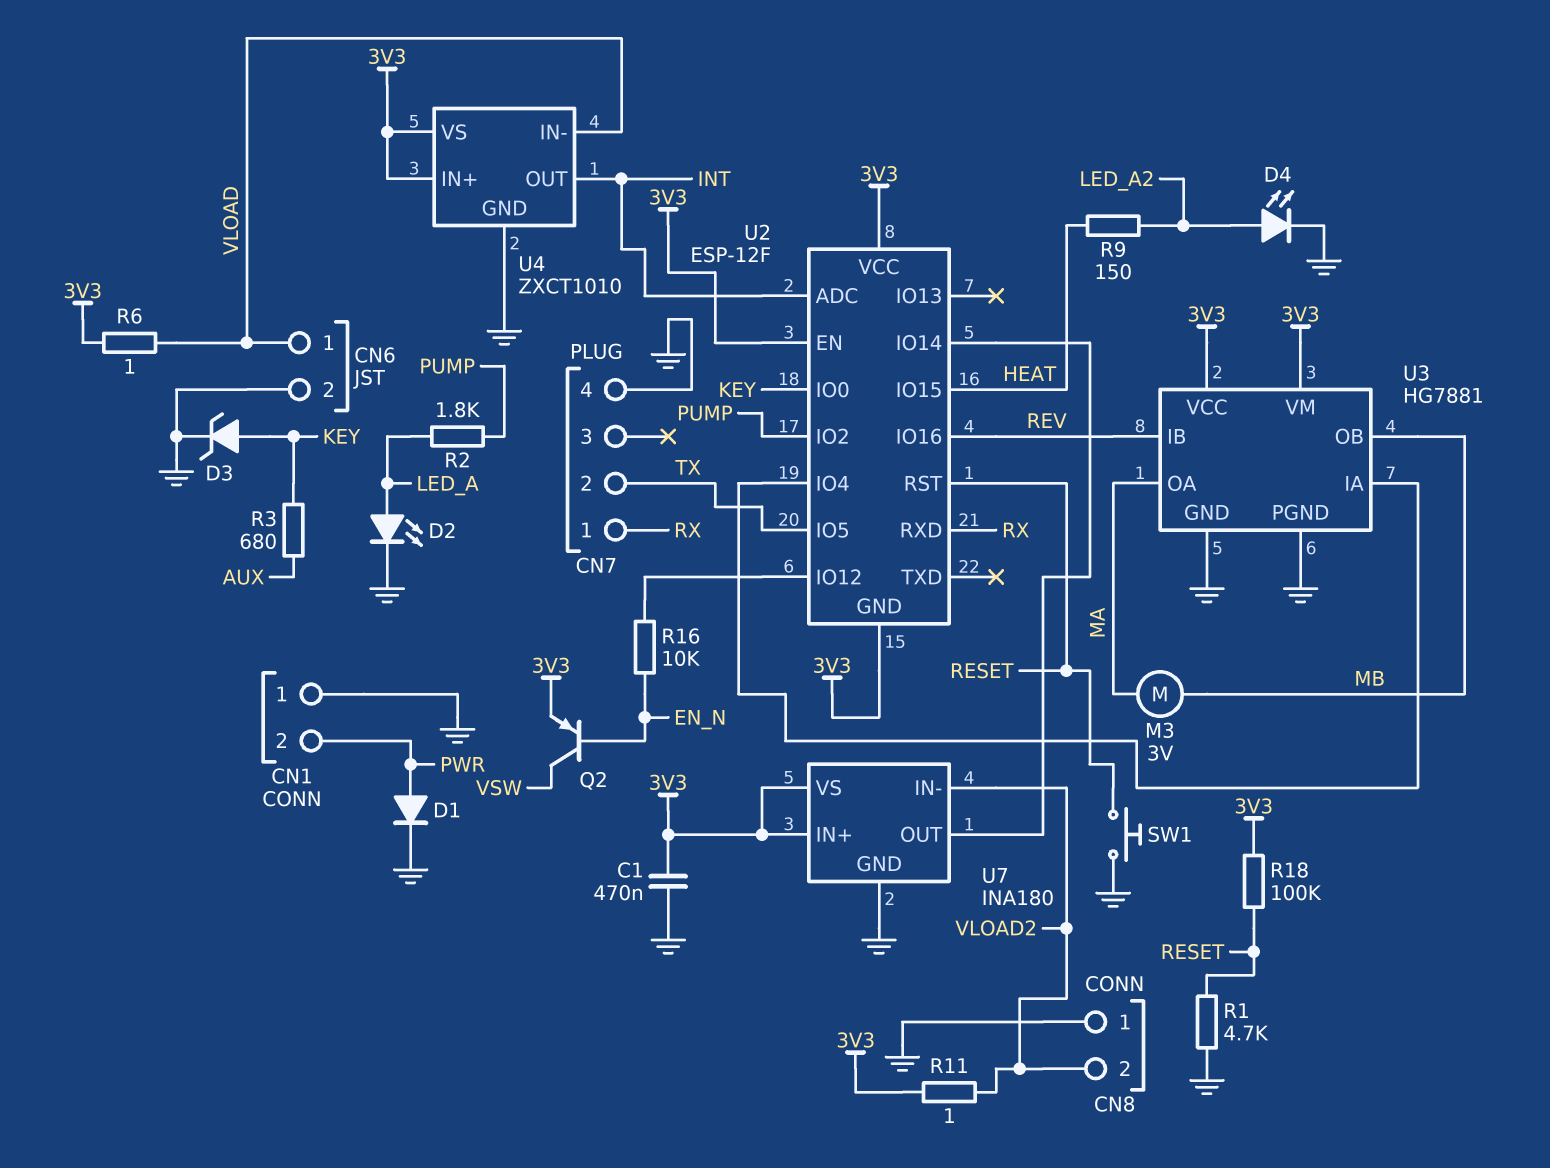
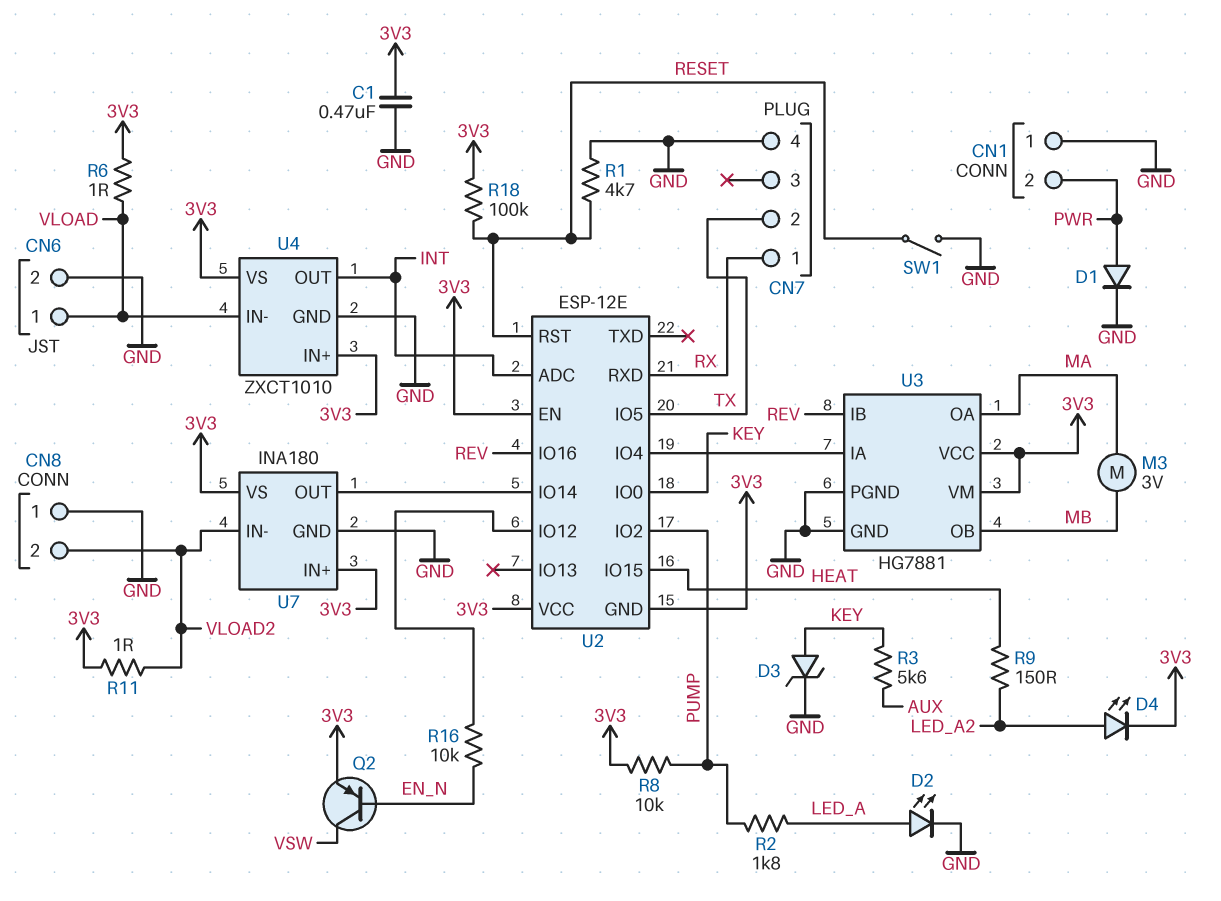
D4: LED (A LED_A2, K GND) -> LED (A LED_A2, K 3V3)
R3: 680 (AUX, KEY) -> 5.6k (AUX, KEY)
R8: none -> 10k (3V3, PUMP)
SW1: button (GND, RESET) -> switch (GND, RESET)
U2: ESP-12F -> ESP-12E

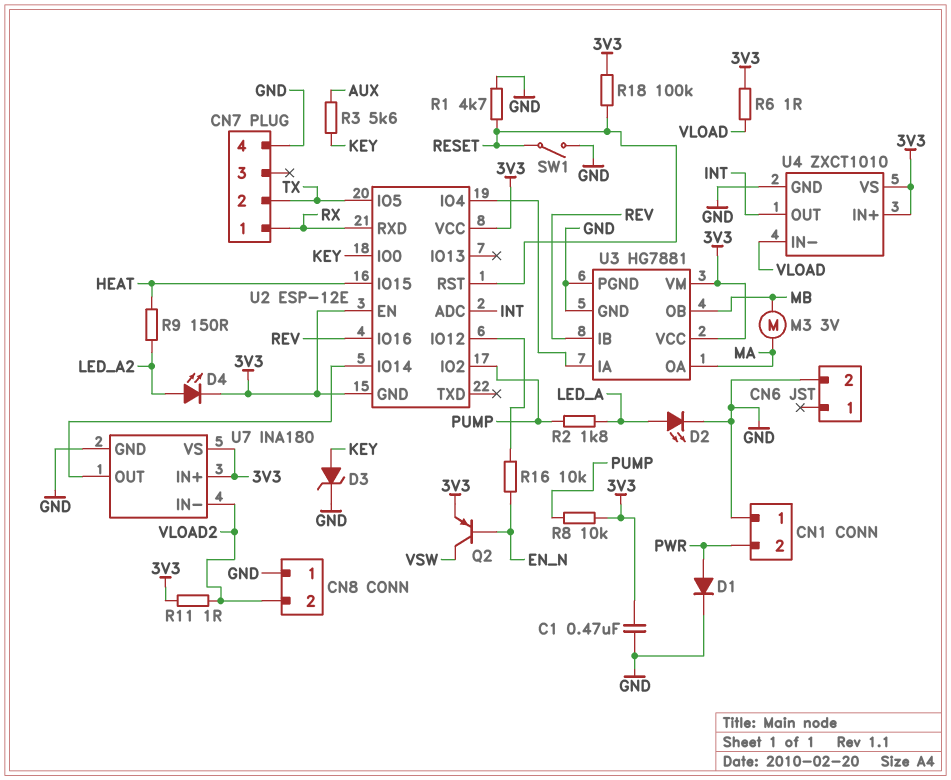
CN6 pin 1: VLOAD -> none

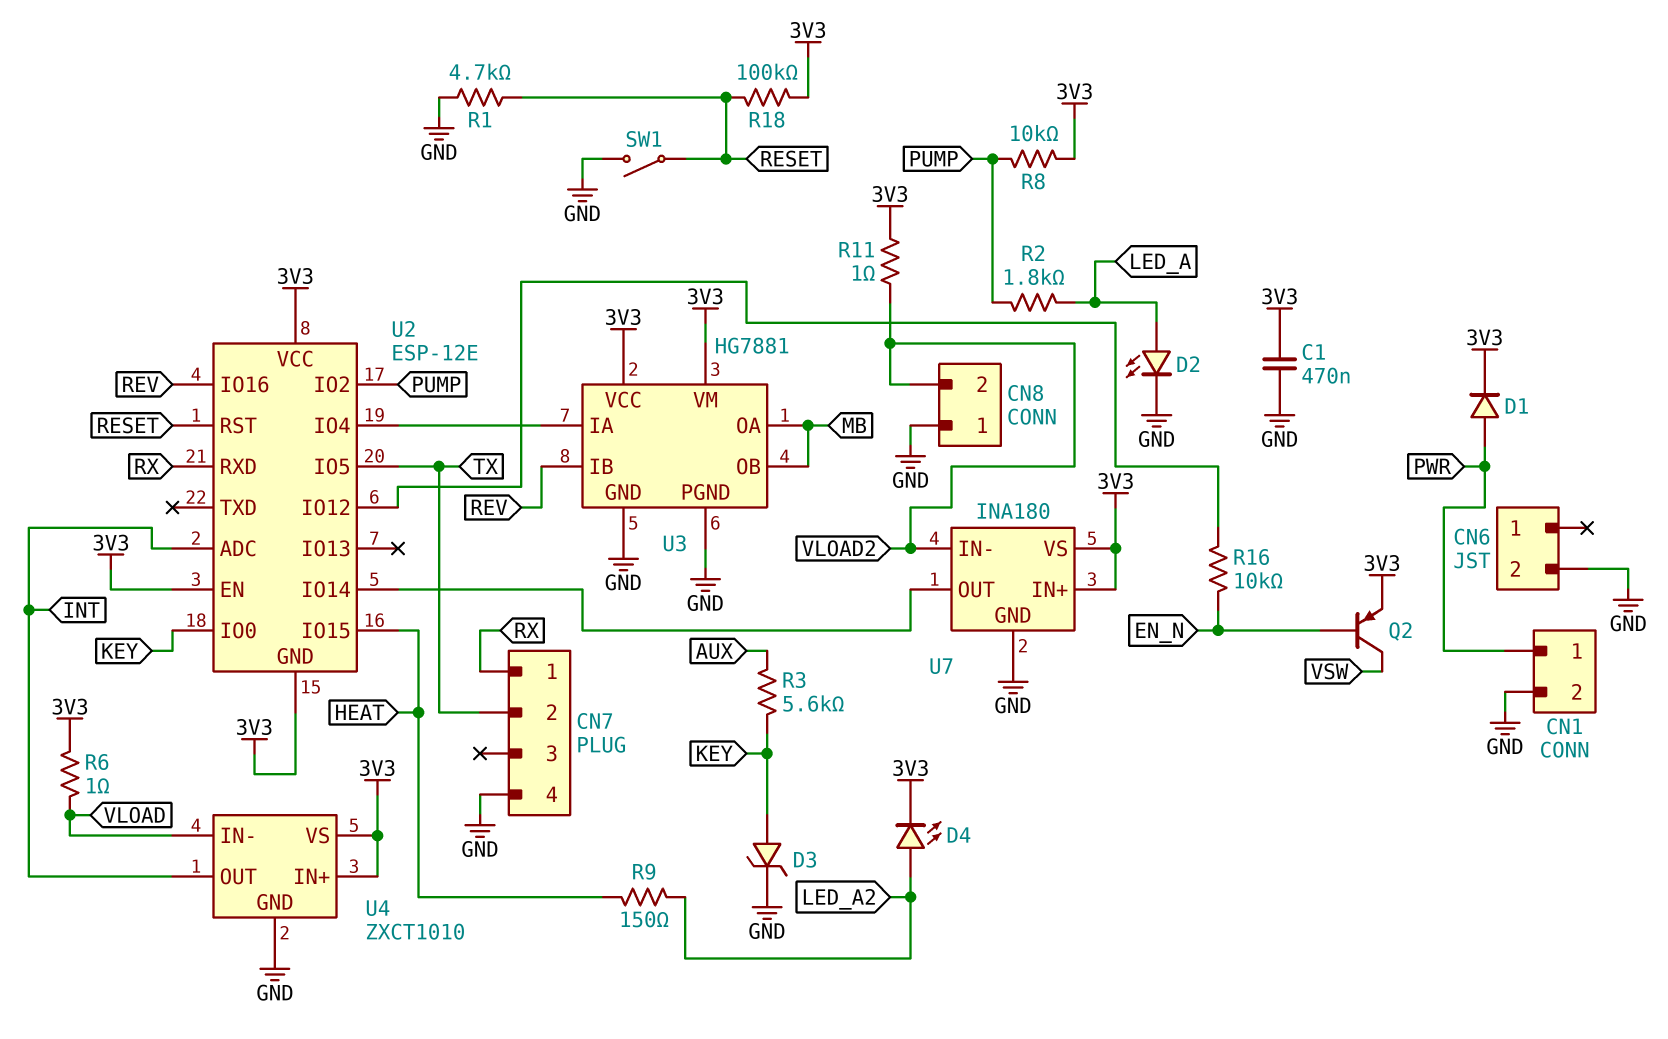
CN1 pin 1: GND -> PWR
CN1 pin 2: PWR -> GND
D1: diode (A PWR, K GND) -> diode (A PWR, K 3V3)
M3: motor 3V (MA, MB) -> none
U3 pin OA: MA -> MB

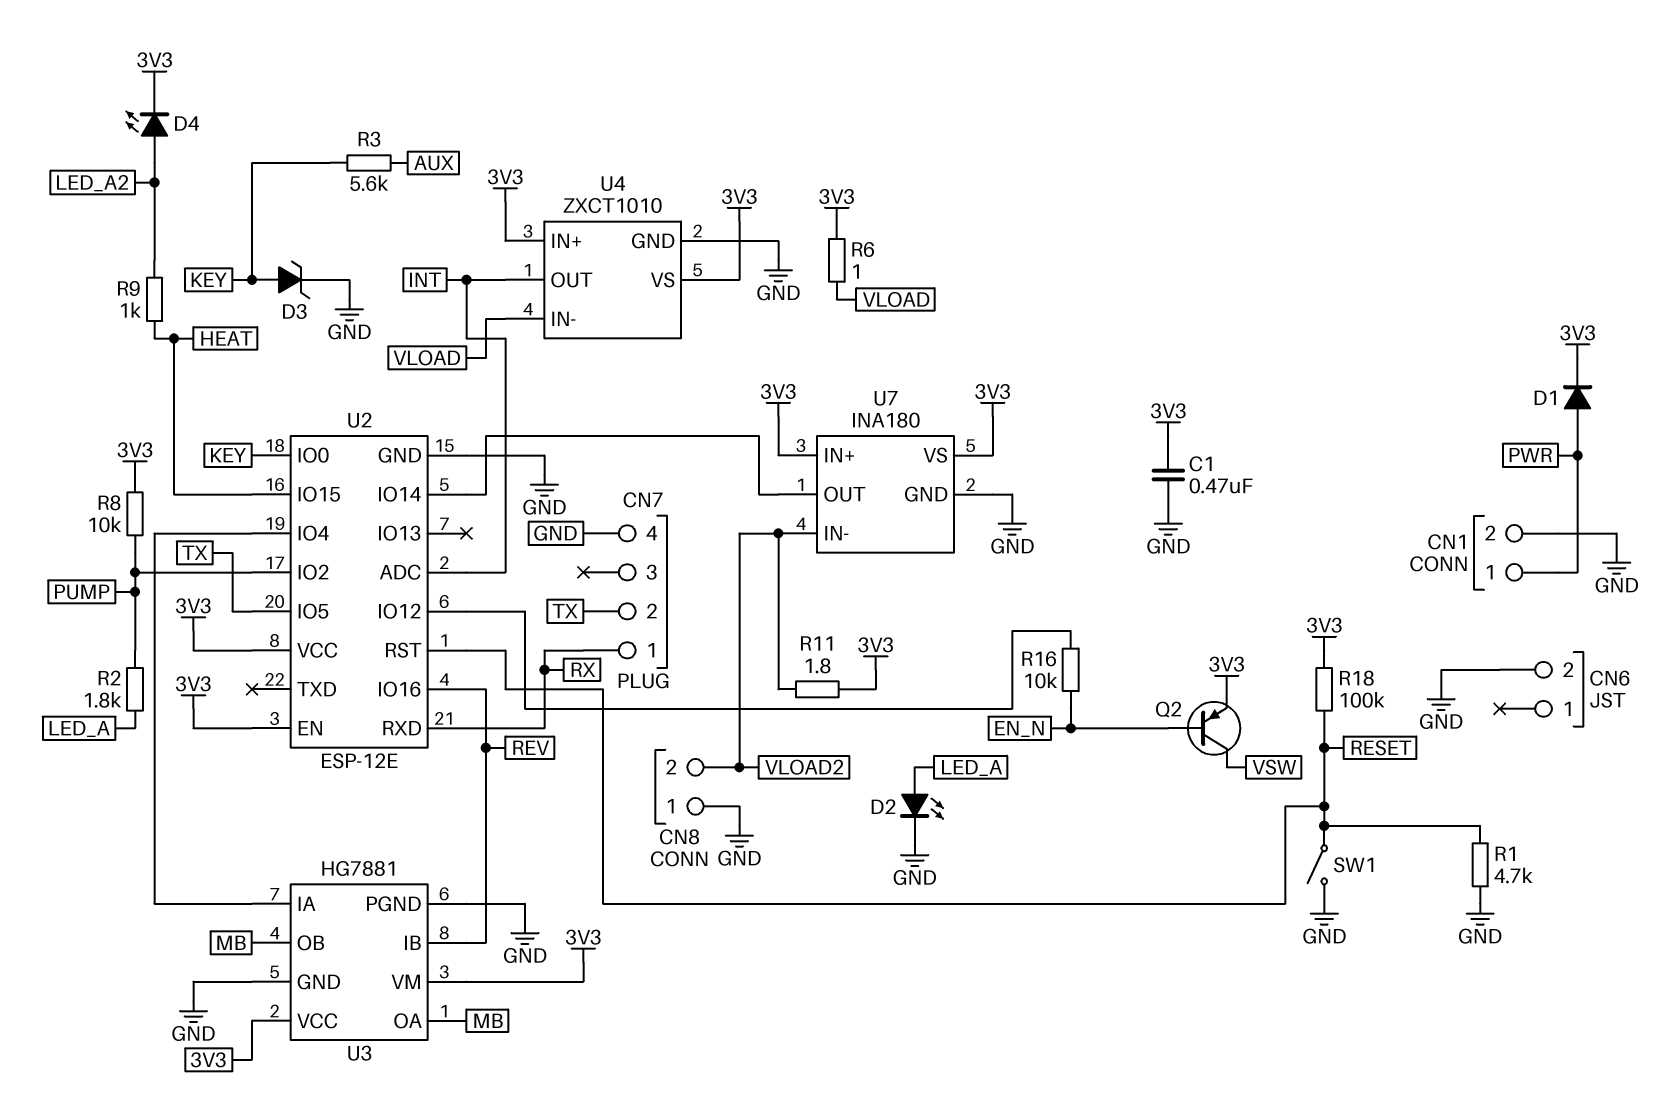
R9: 150 (HEAT, LED_A2) -> 1k (HEAT, LED_A2)
R11: 1 (3V3, VLOAD2) -> 1.8 (3V3, VLOAD2)
U2 pin GND: 3V3 -> GND

